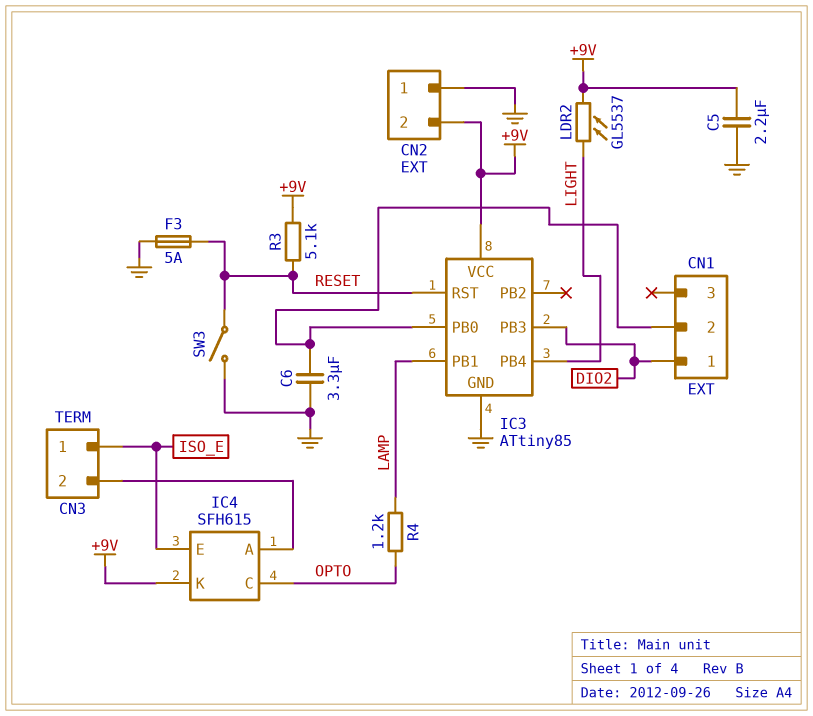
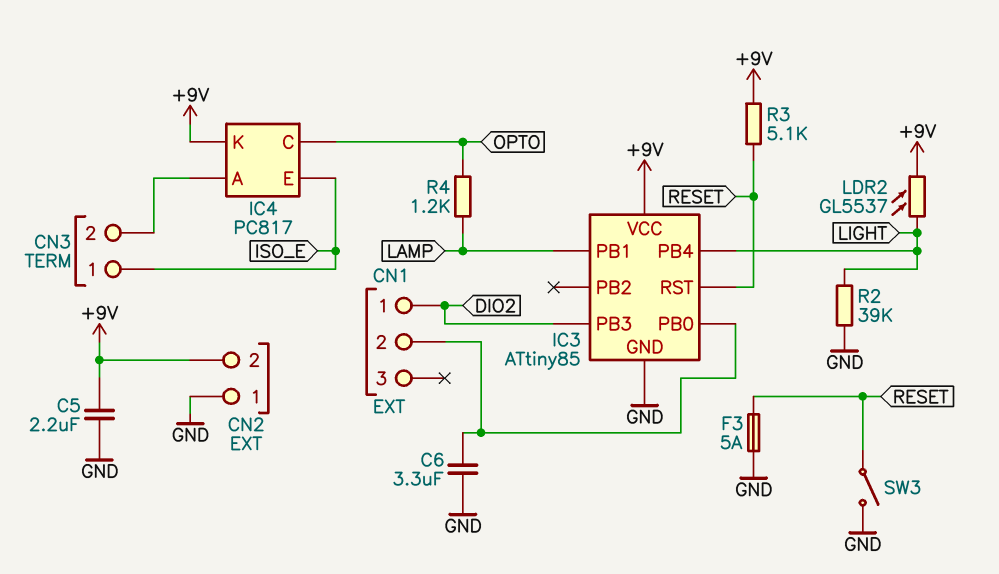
IC4: SFH615 -> PC817
R2: none -> 39k (GND, LIGHT)

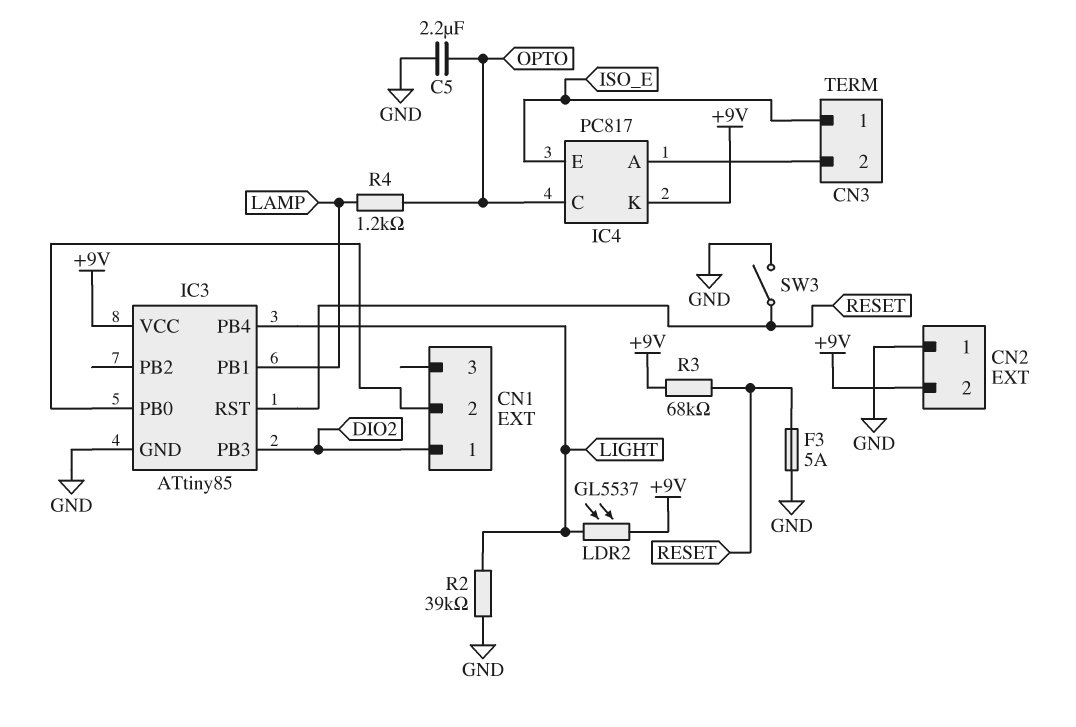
C5: 2.2uF (+9V, GND) -> 2.2uF (GND, OPTO)
C6: 3.3uF (CN1/2, GND) -> none
R3: 5.1k (+9V, RESET) -> 68k (+9V, RESET)

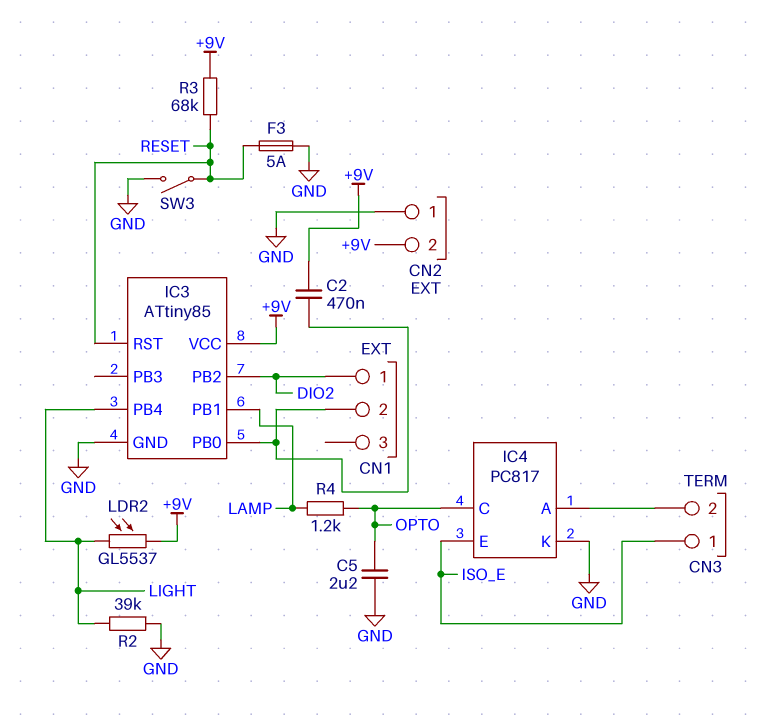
C2: none -> 470nF (+9V, CN1/2)
IC3 pin PB2: none -> DIO2
IC3 pin PB3: DIO2 -> none
IC4 pin K: +9V -> GND

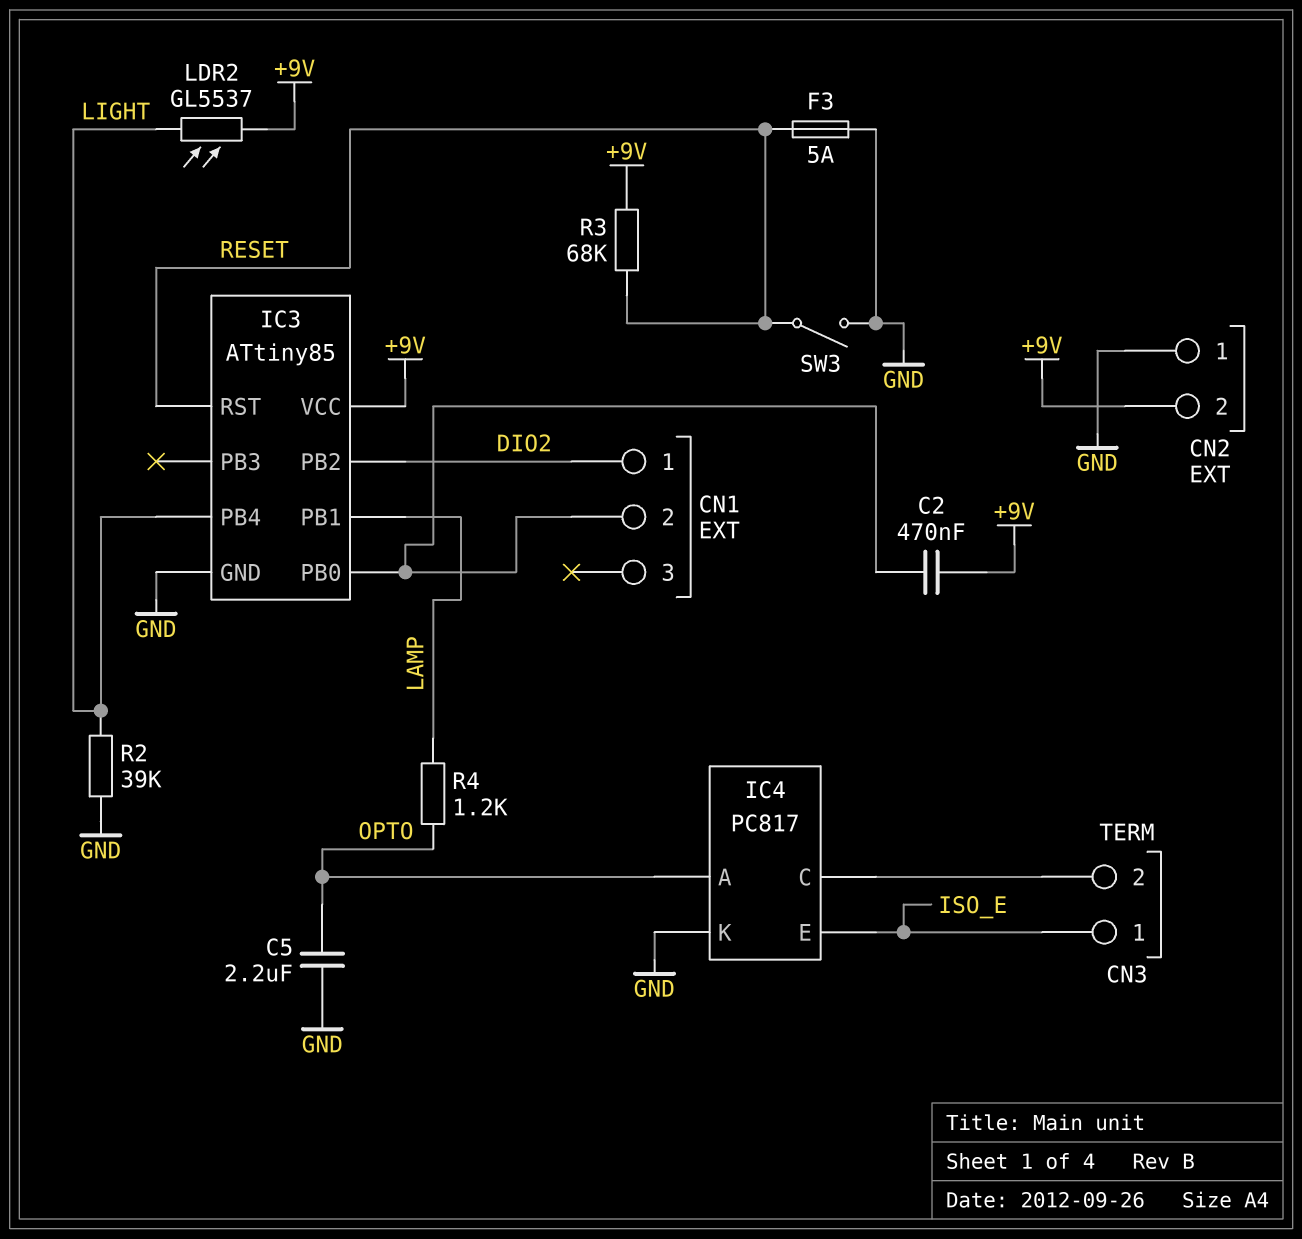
IC4 pin A: CN3/2 -> OPTO
IC4 pin C: OPTO -> CN3/2

